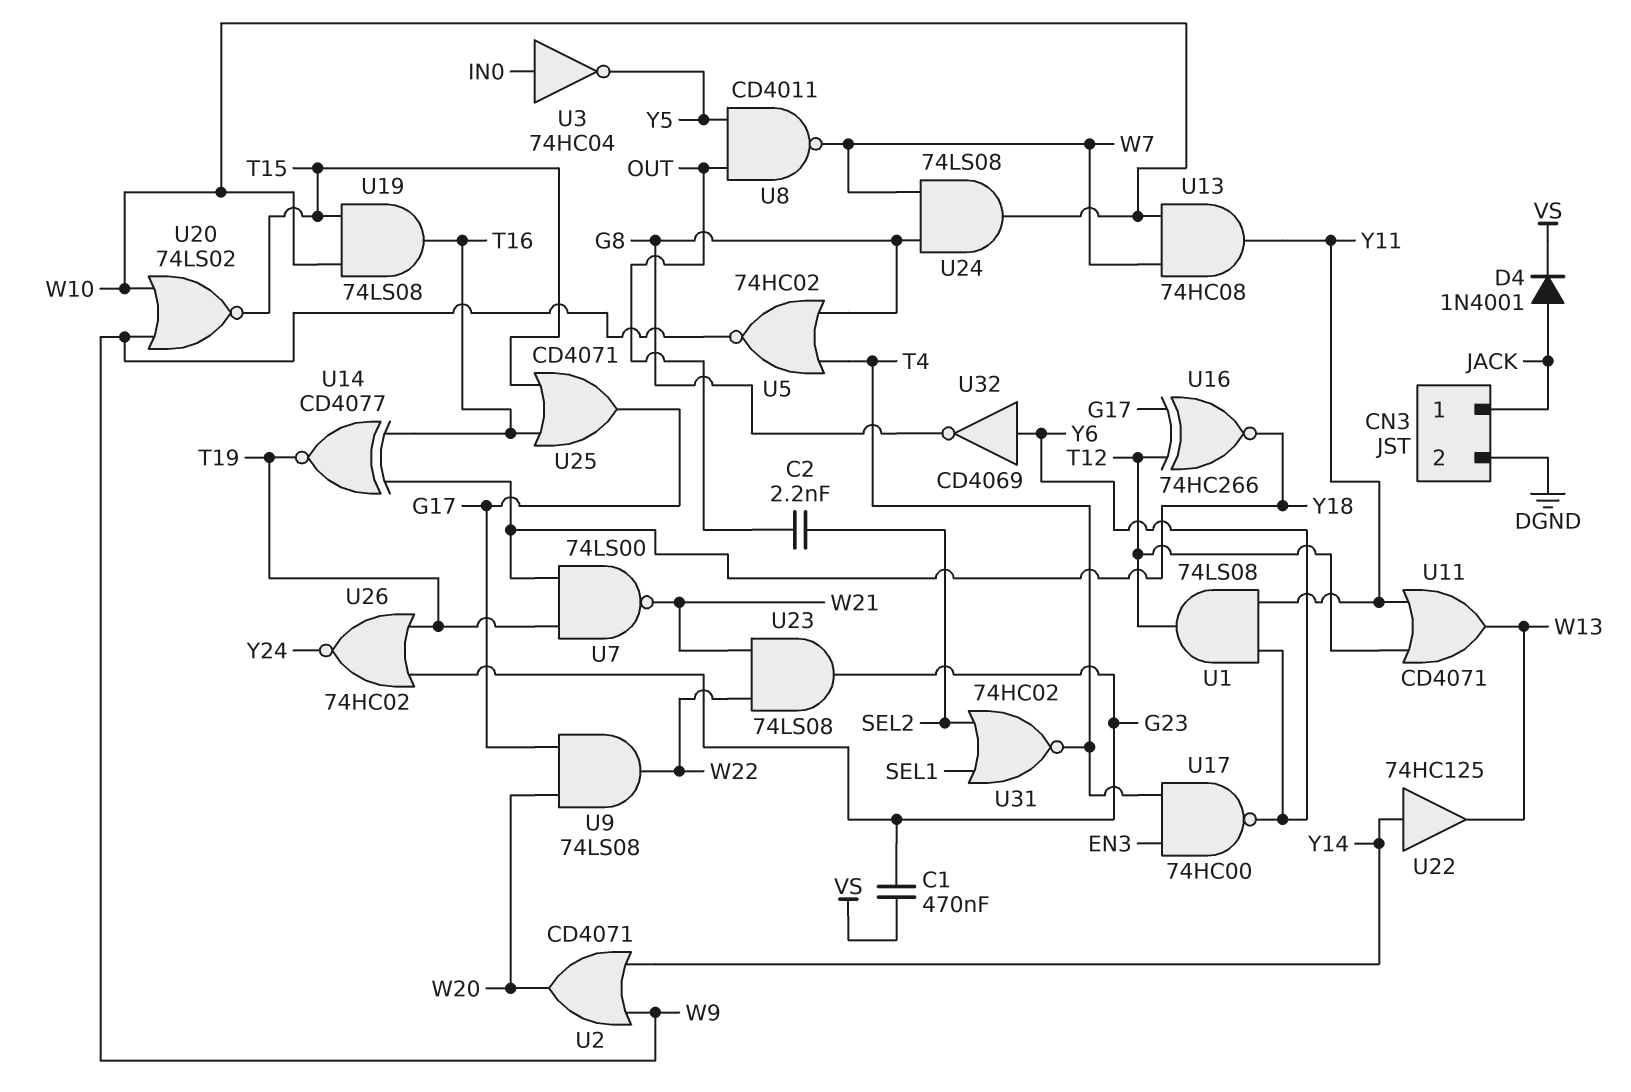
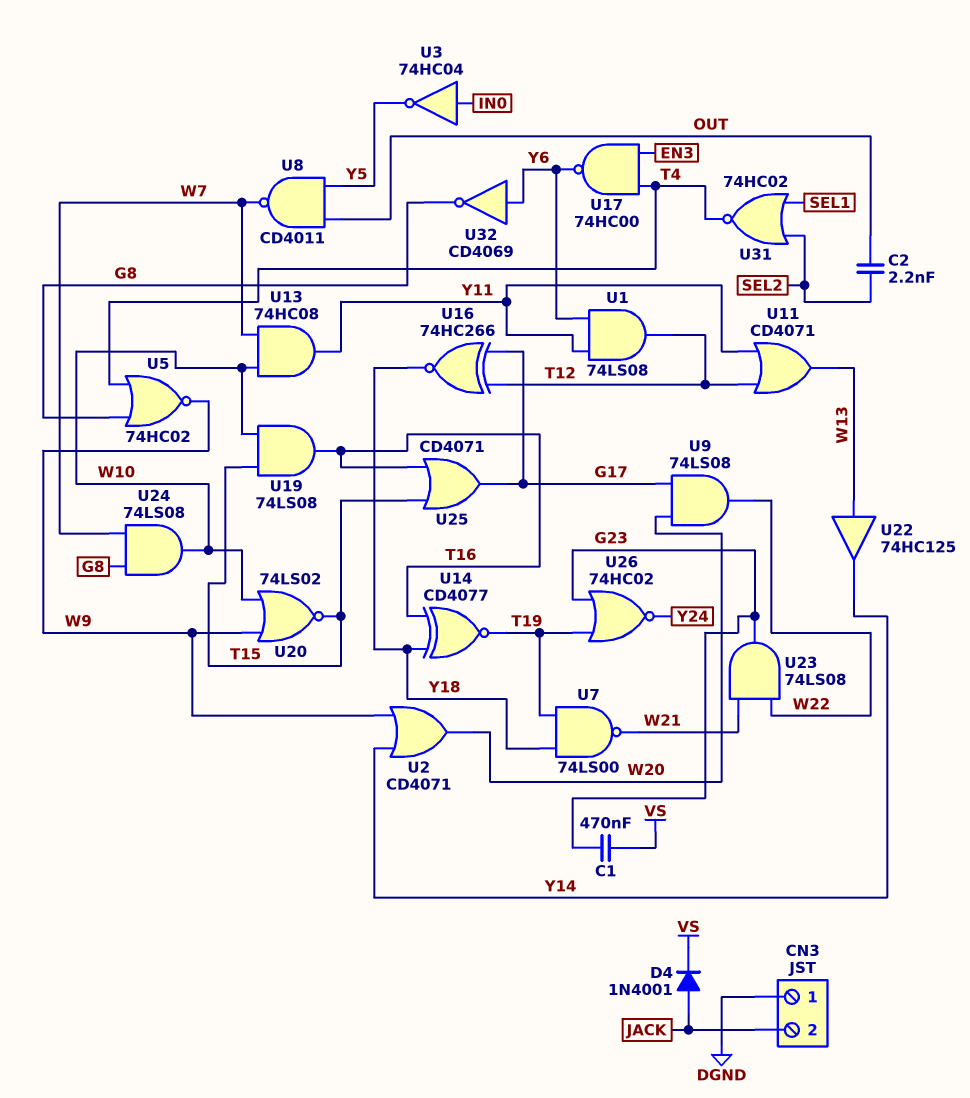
CN3 pin 1: JACK -> DGND
CN3 pin 2: DGND -> JACK
U22: buffer 74HC125 (in Y14, out W13) -> buffer 74HC125 (in W13, out Y14)

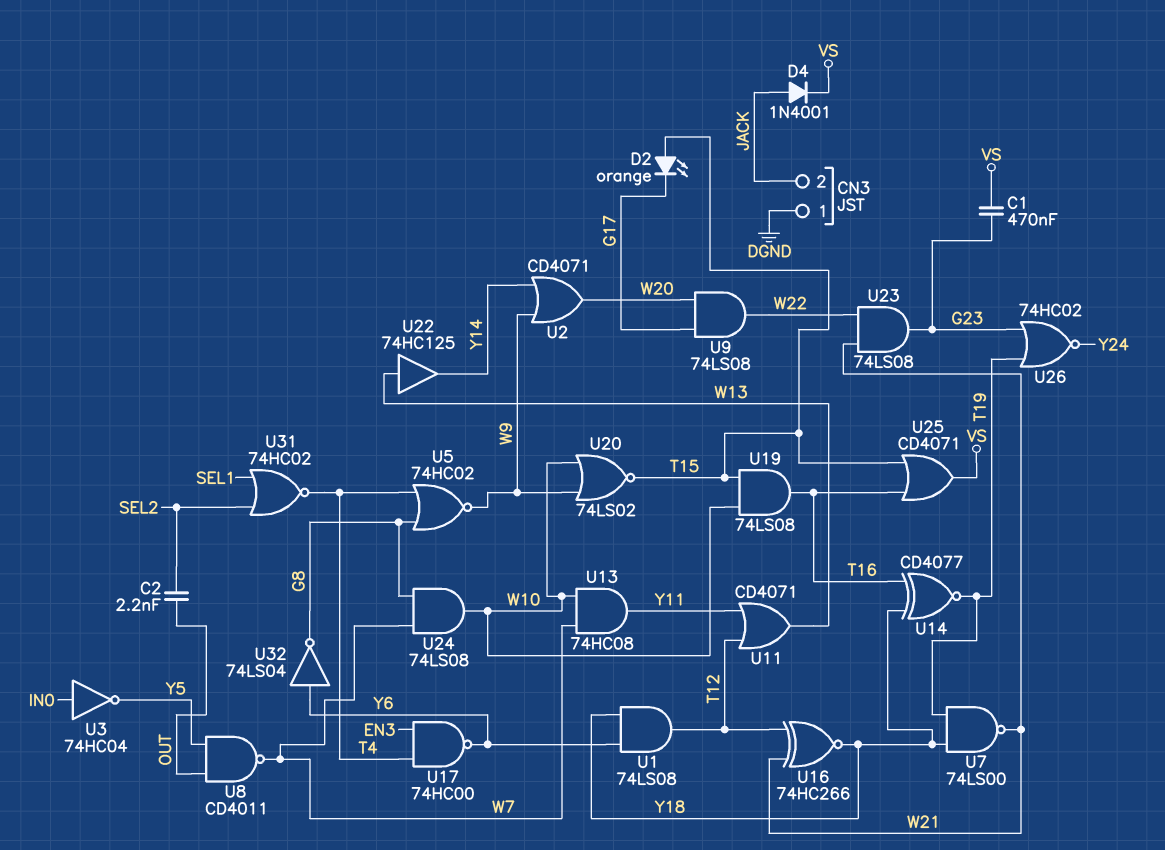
D2: none -> LED orange (A T15, K G17)
U1: AND 74LS08 (in Y6, in Y11, out T12) -> AND 74LS08 (in Y6, in Y18, out T12)
U16: XNOR 74HC266 (in G17, in T12, out Y18) -> XNOR 74HC266 (in T12, in W21, out Y18)
U25: OR CD4071 (in T15, in T16, out G17) -> OR CD4071 (in T15, in T16, out VS)
U32: NOT CD4069 (in Y6, out G8) -> NOT 74LS04 (in Y6, out G8)

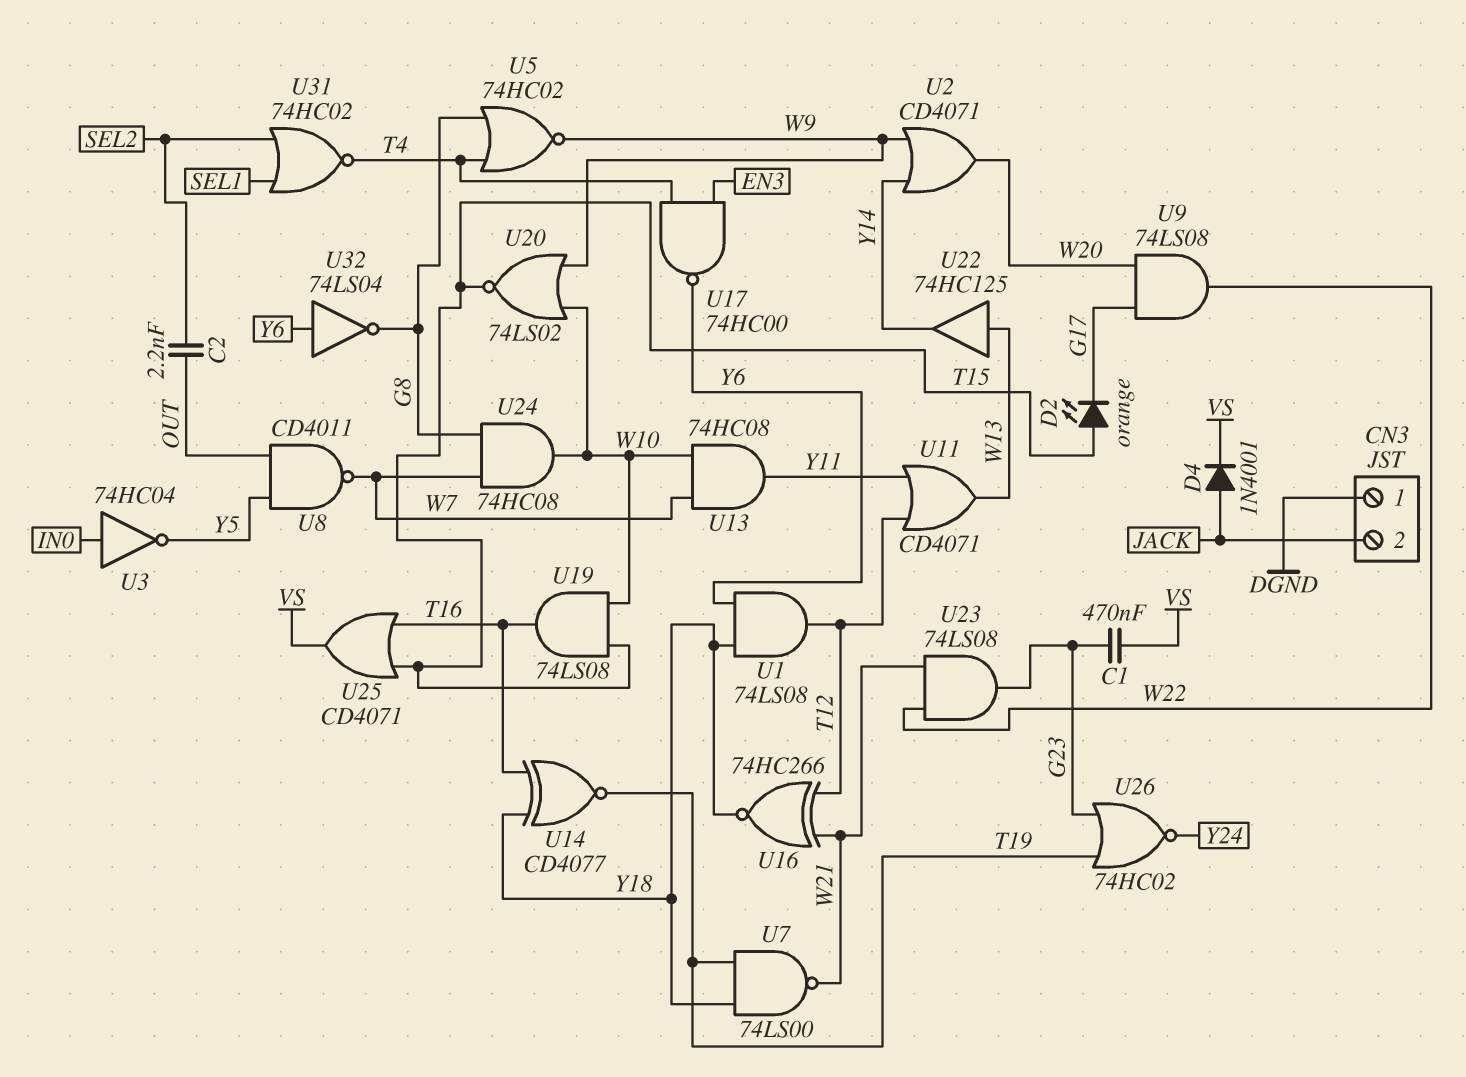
U24: AND 74LS08 (in G8, in W7, out W10) -> AND 74HC08 (in G8, in W7, out W10)

